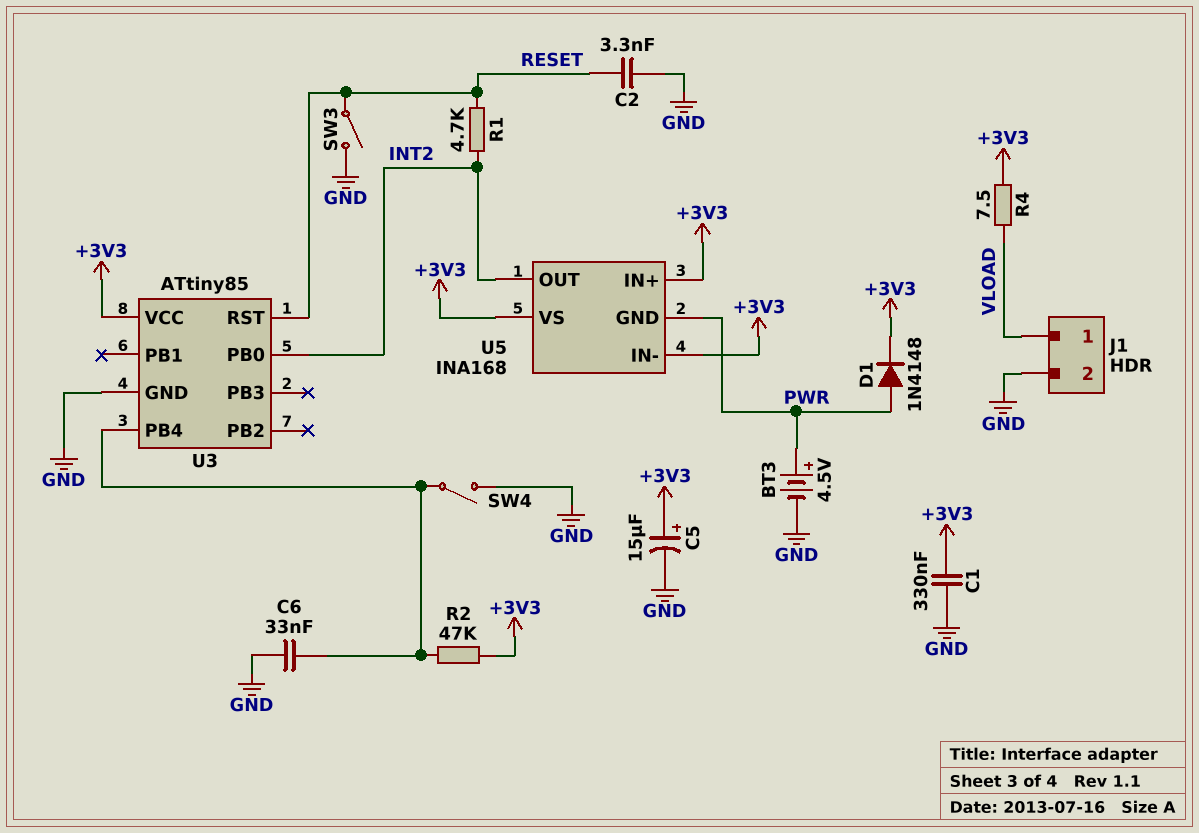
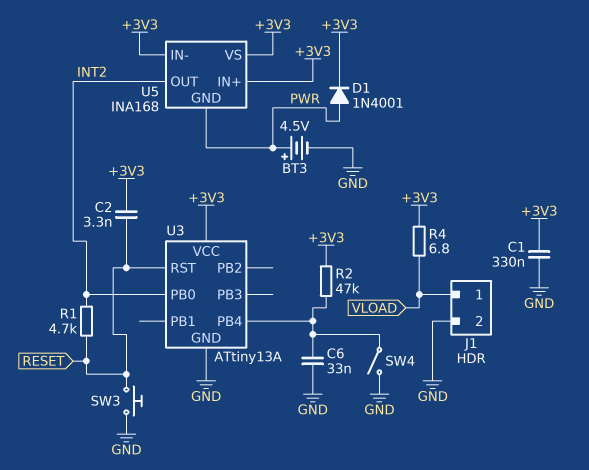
C2: 3.3nF (GND, RESET) -> 3.3nF (+3V3, RESET)
C5: 15uF (plus +3V3, minus GND) -> none
D1: diode 1N4148 (A PWR, K +3V3) -> diode 1N4001 (A PWR, K +3V3)
R4: 7.5 (+3V3, VLOAD) -> 6.8 (+3V3, VLOAD)
SW3: switch (GND, RESET) -> button (GND, RESET)
U3: ATtiny85 -> ATtiny13A

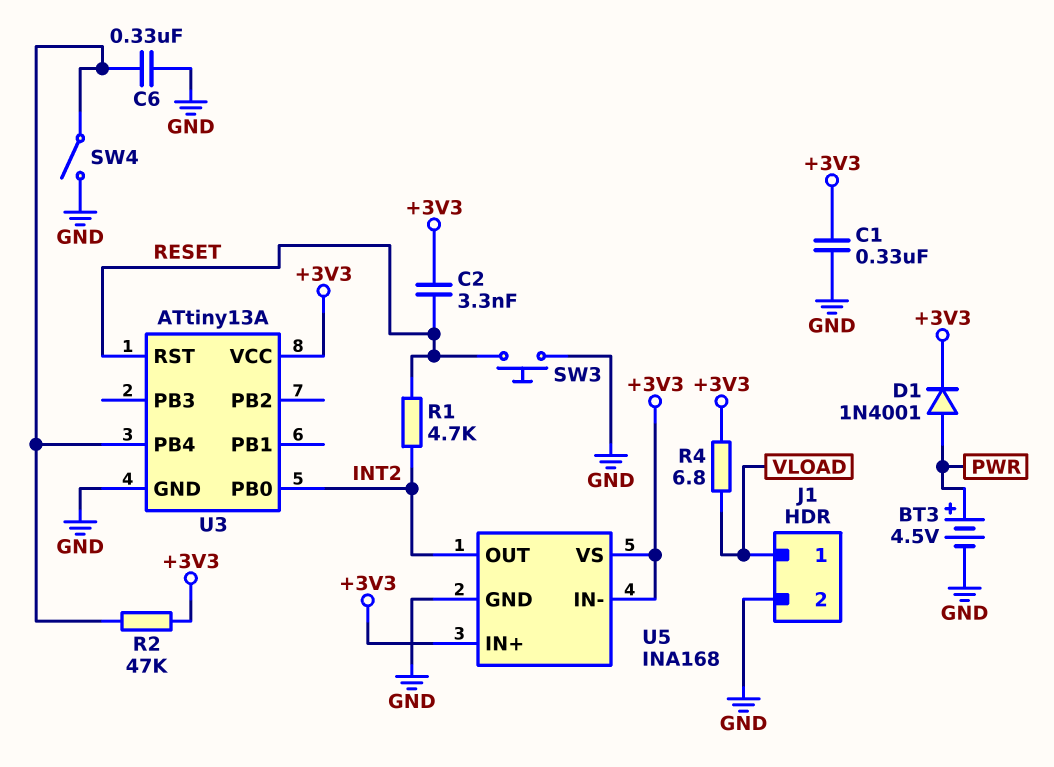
C6: 33nF (GND, U3/PB4) -> 330nF (GND, U3/PB4)
U5 pin GND: PWR -> GND

